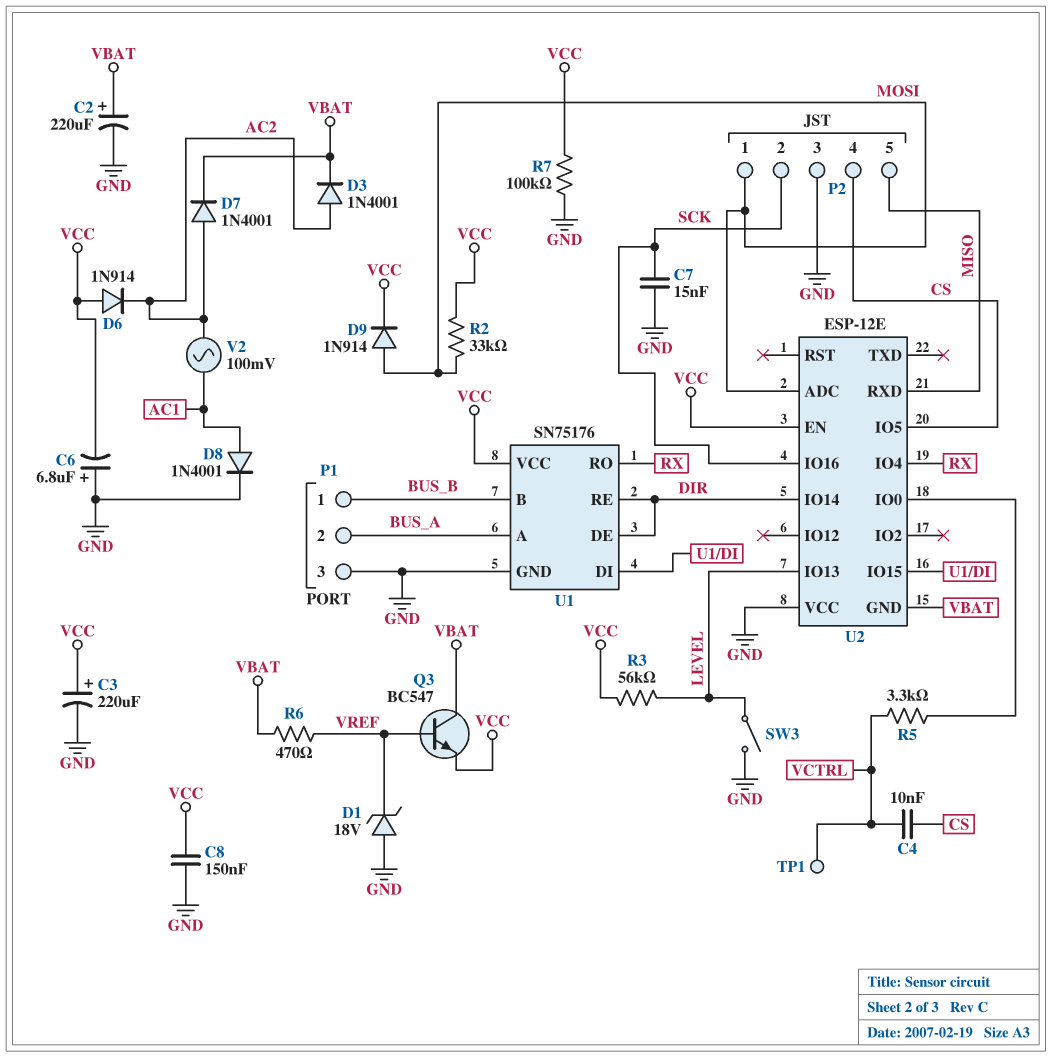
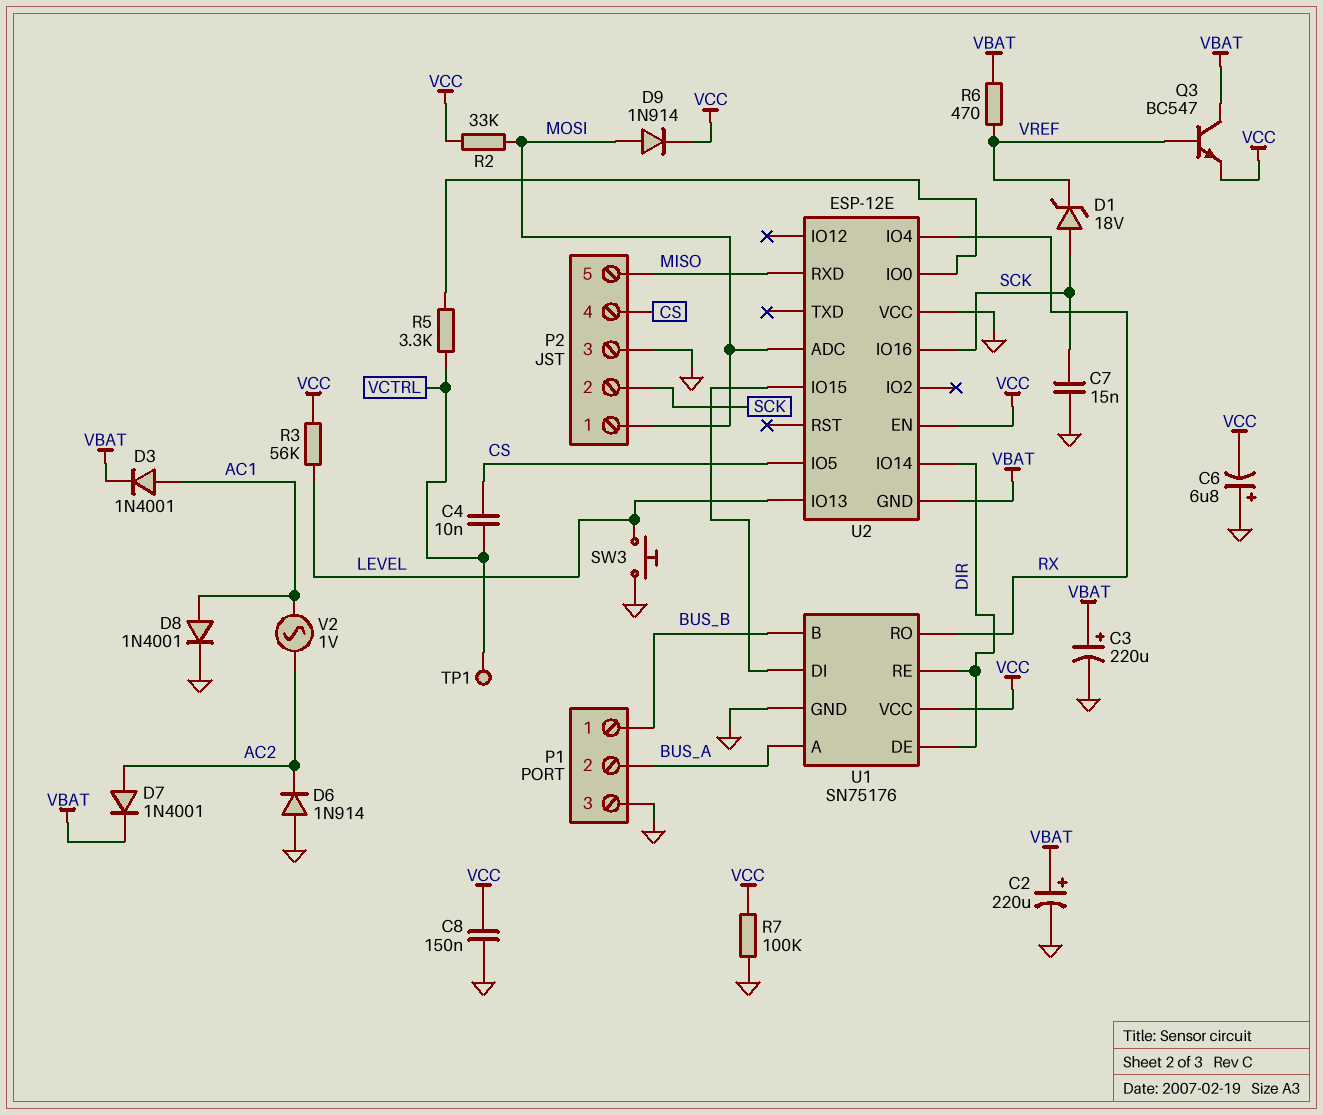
C3: 220uF (plus VCC, minus GND) -> 220uF (plus VBAT, minus GND)
D1: zener 18V (A GND, K VREF) -> zener 18V (A SCK, K VREF)
D3: diode 1N4001 (A AC2, K VBAT) -> diode 1N4001 (A AC1, K VBAT)
D6: diode 1N914 (A VCC, K AC2) -> diode 1N914 (A GND, K AC2)
SW3: switch (GND, LEVEL) -> button (GND, LEVEL)
V2: AC 100mV (AC1, AC2) -> AC 1V (AC1, AC2)

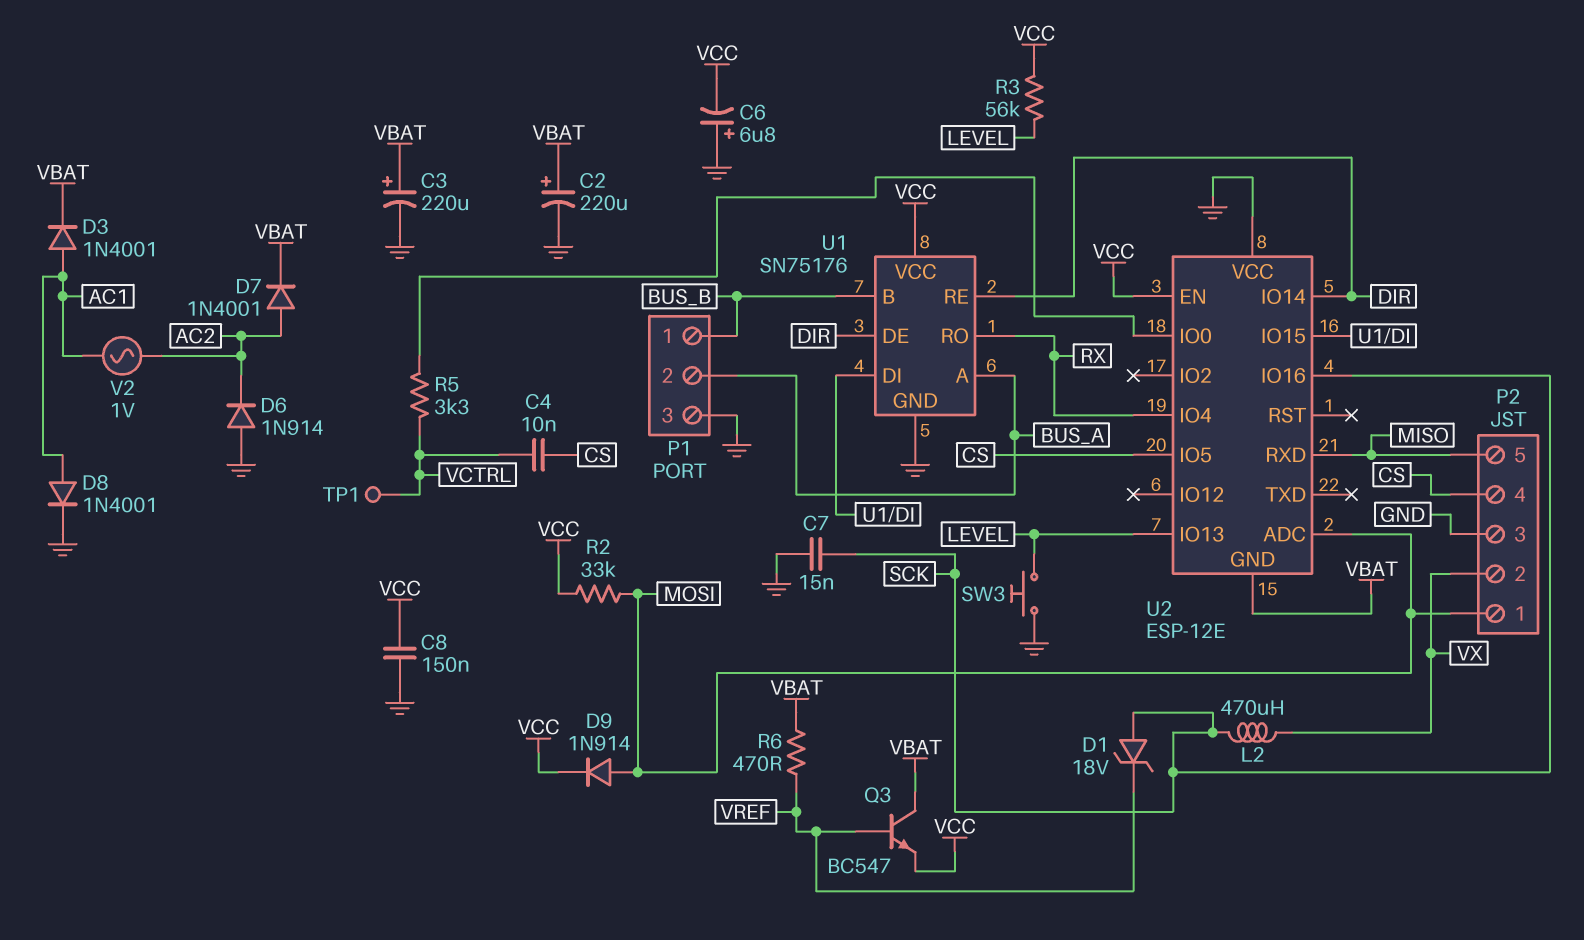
L2: none -> 470uH (SCK, VX)
P2 pin 2: SCK -> VX
R7: 100k (GND, VCC) -> none

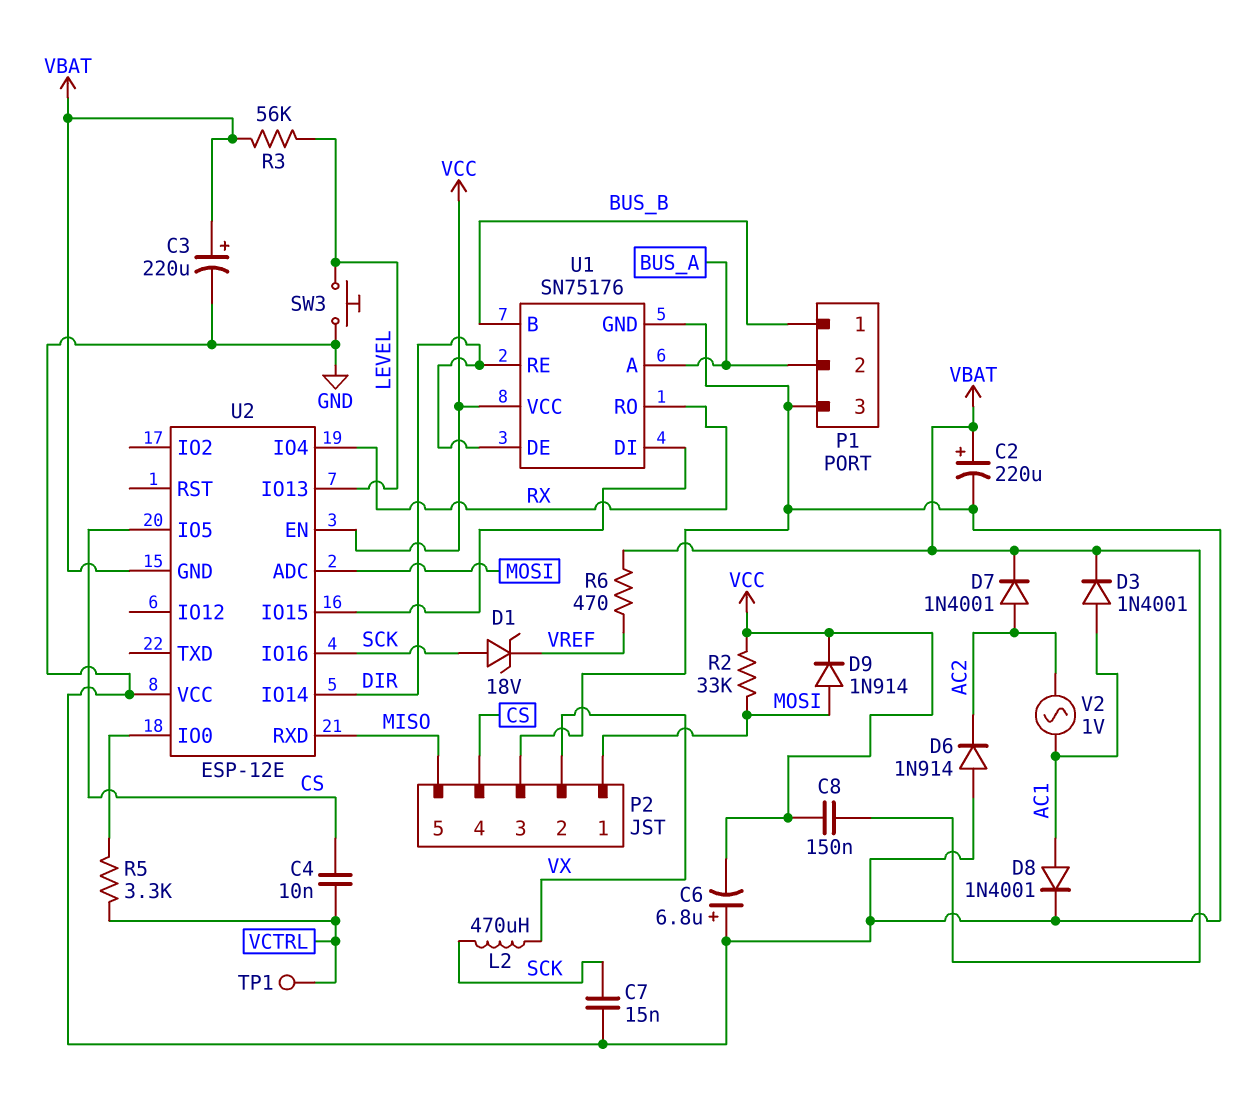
C8: 150nF (GND, VCC) -> 150nF (VBAT, VCC)
Q3: NPN BC547 (B VREF, C VBAT, E VCC) -> none
R3: 56k (LEVEL, VCC) -> 56k (LEVEL, VBAT)

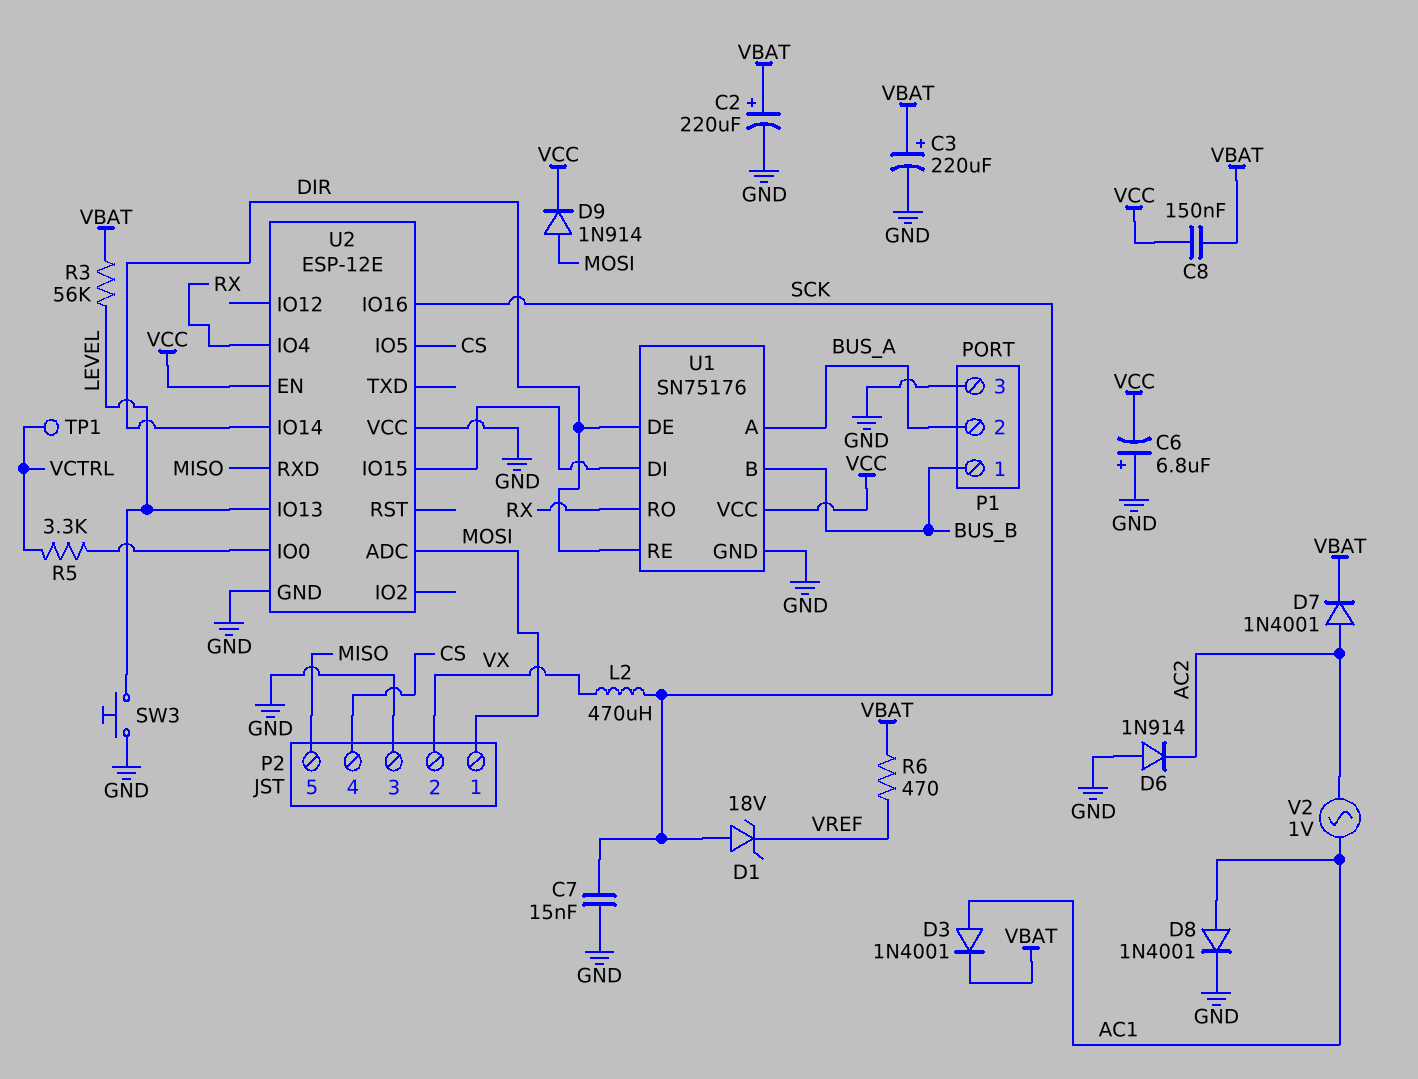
C4: 10nF (CS, VCTRL) -> none
R2: 33k (MOSI, VCC) -> none
U2 pin GND: VBAT -> GND

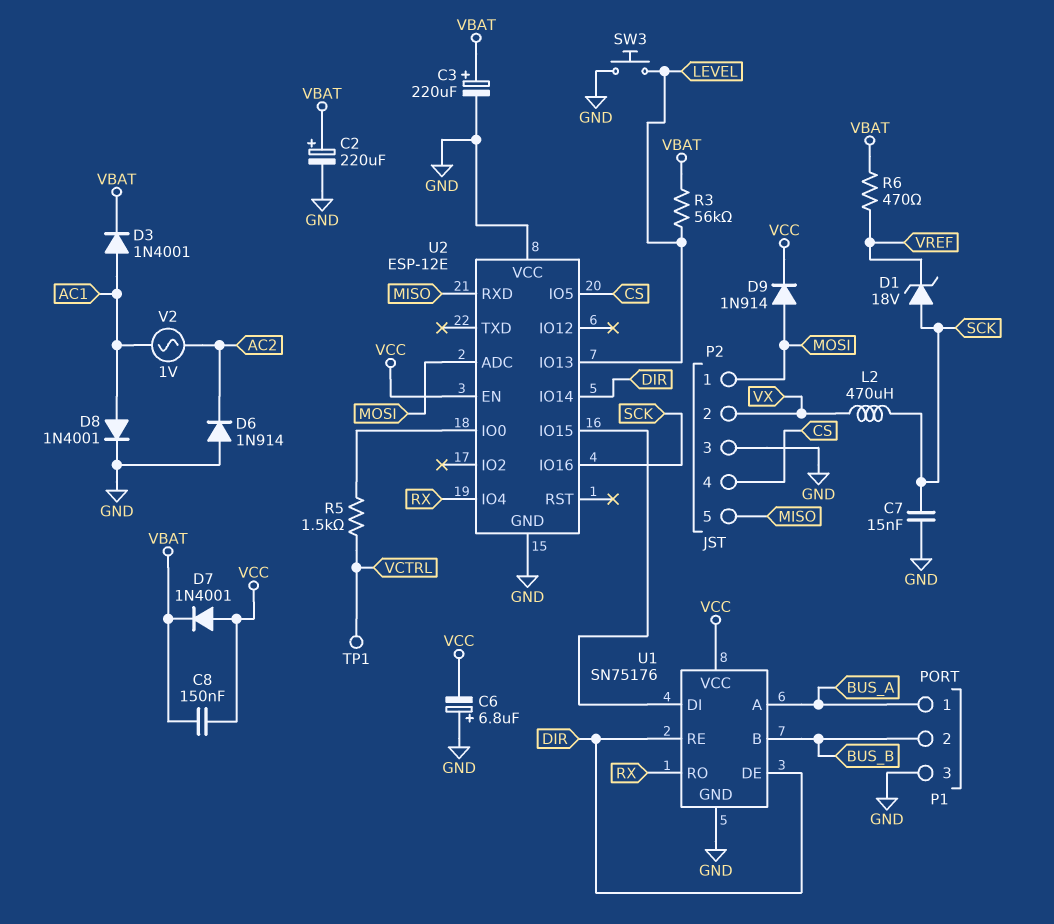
D7: diode 1N4001 (A AC2, K VBAT) -> diode 1N4001 (A VCC, K VBAT)
P1 pin 1: BUS_B -> BUS_A
P1 pin 2: BUS_A -> BUS_B
R5: 3.3k (U2/IO0, VCTRL) -> 1.5k (U2/IO0, VCTRL)

